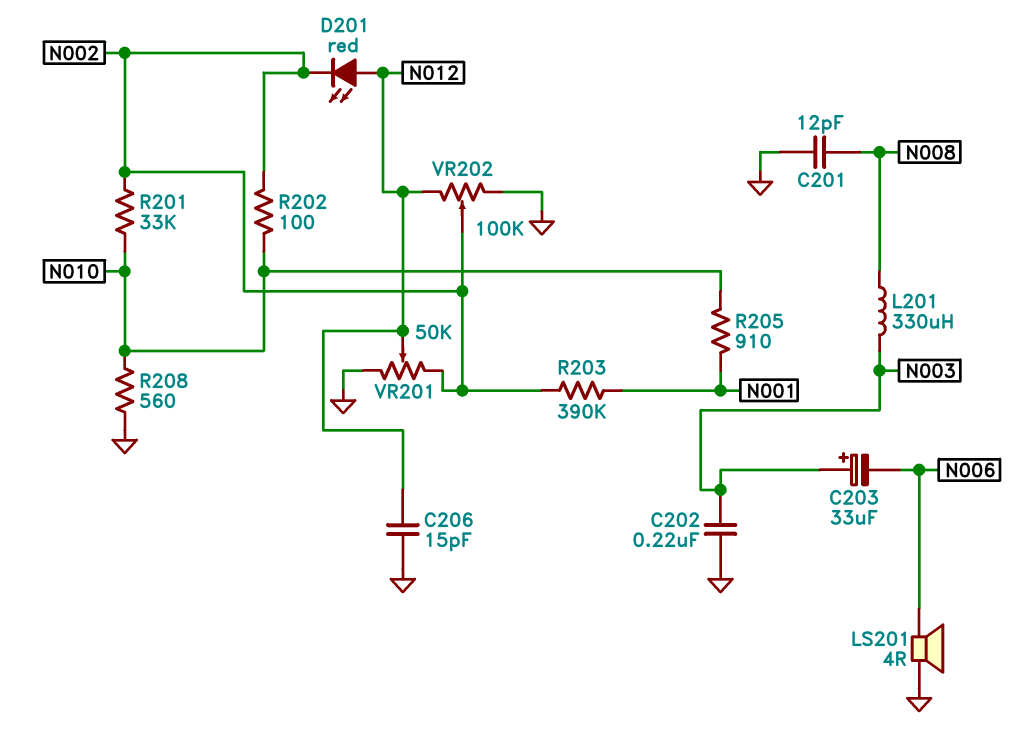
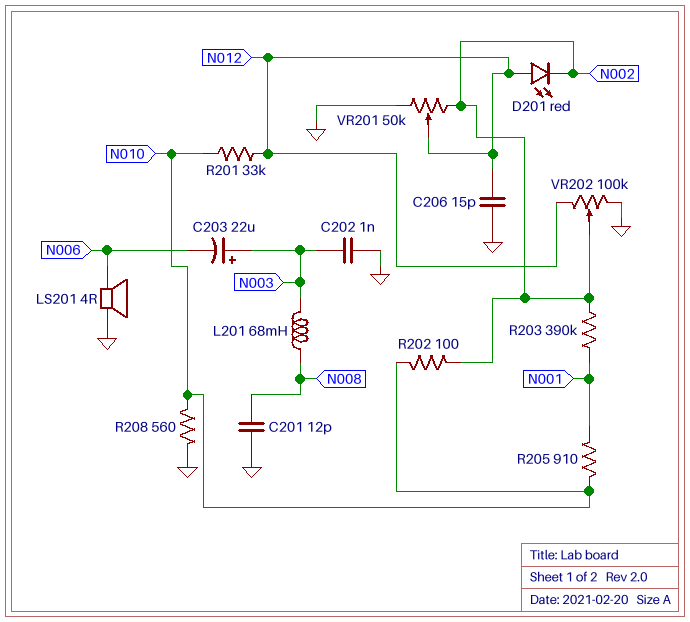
C202: 220nF (GND, N003) -> 1nF (GND, N003)
C203: 33uF (plus N003, minus N006) -> 22uF (plus N003, minus N006)
L201: 330uH (N003, N008) -> 68mH (N003, N008)
R201: 33k (N002, N010) -> 33k (N010, N012)

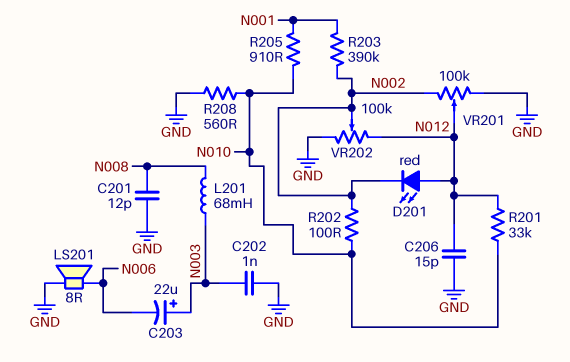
LS201: speaker 4R (GND, N006) -> speaker 8R (GND, N006)
VR201: 50k (GND, N002, wiper N012) -> 100k (GND, N002, wiper N012)

